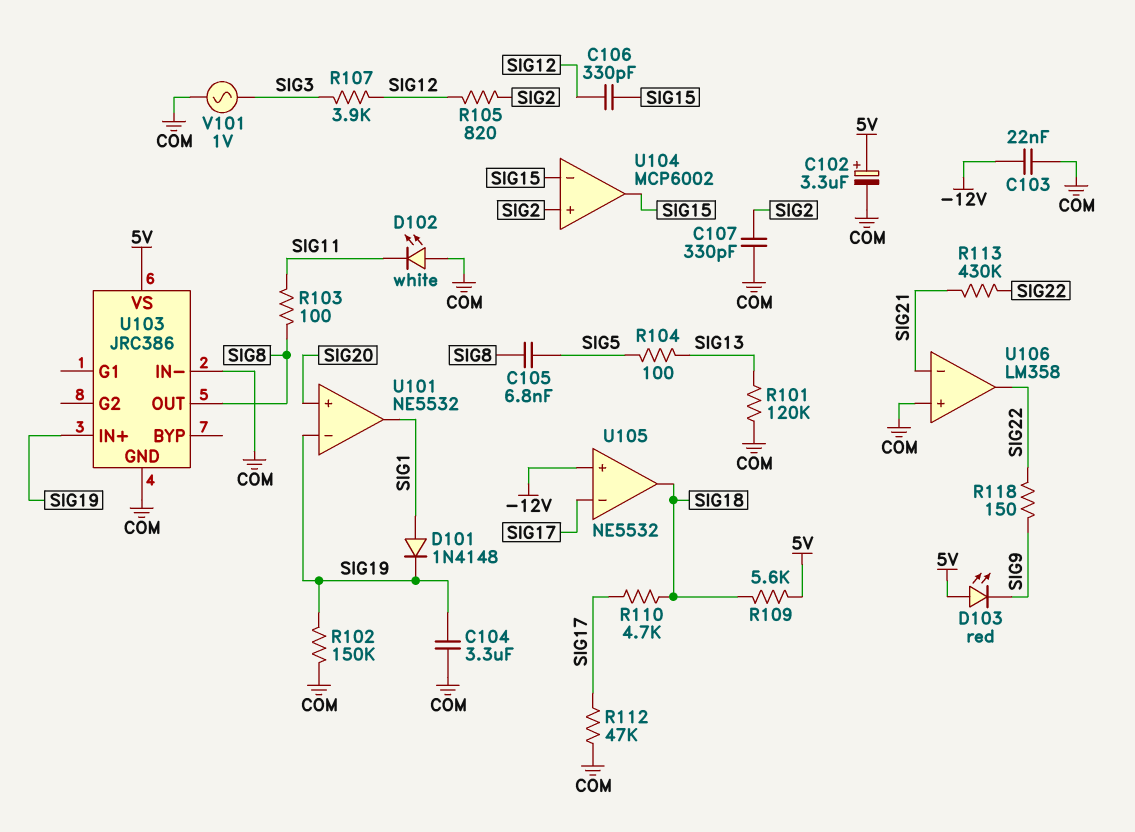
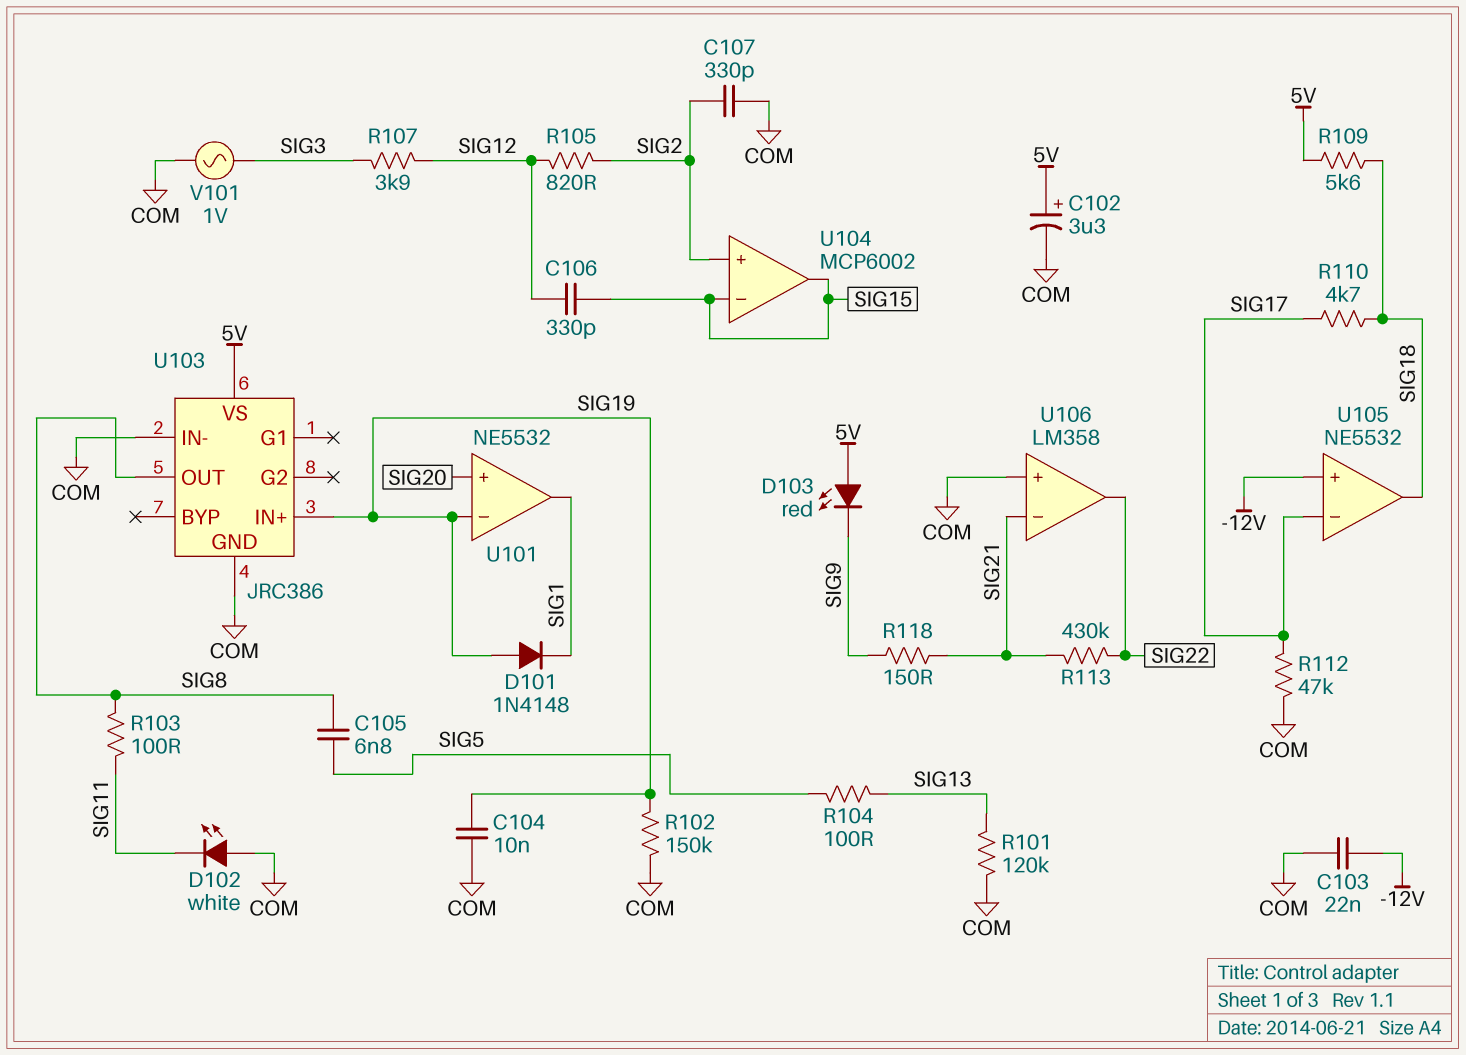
C104: 3.3uF (COM, SIG19) -> 10nF (COM, SIG19)
D101: diode 1N4148 (A SIG1, K SIG19) -> diode 1N4148 (A SIG19, K SIG1)
R118: 150 (SIG9, SIG22) -> 150 (SIG9, SIG21)

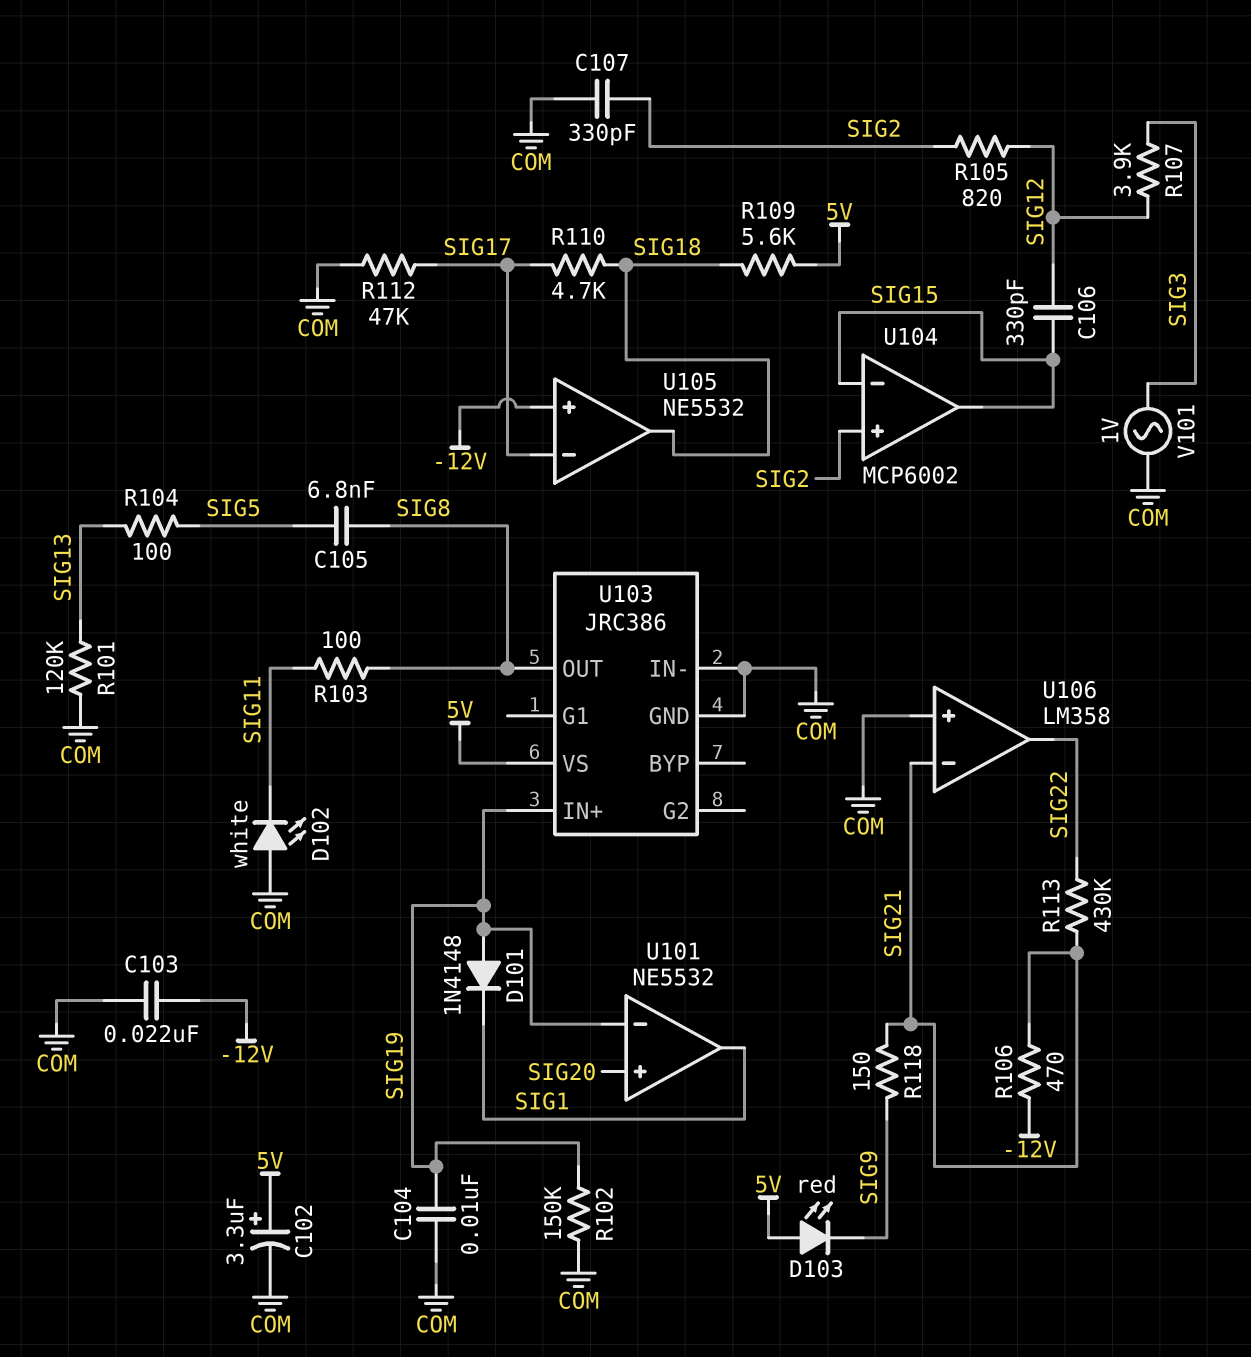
R106: none -> 470 (-12V, SIG21)

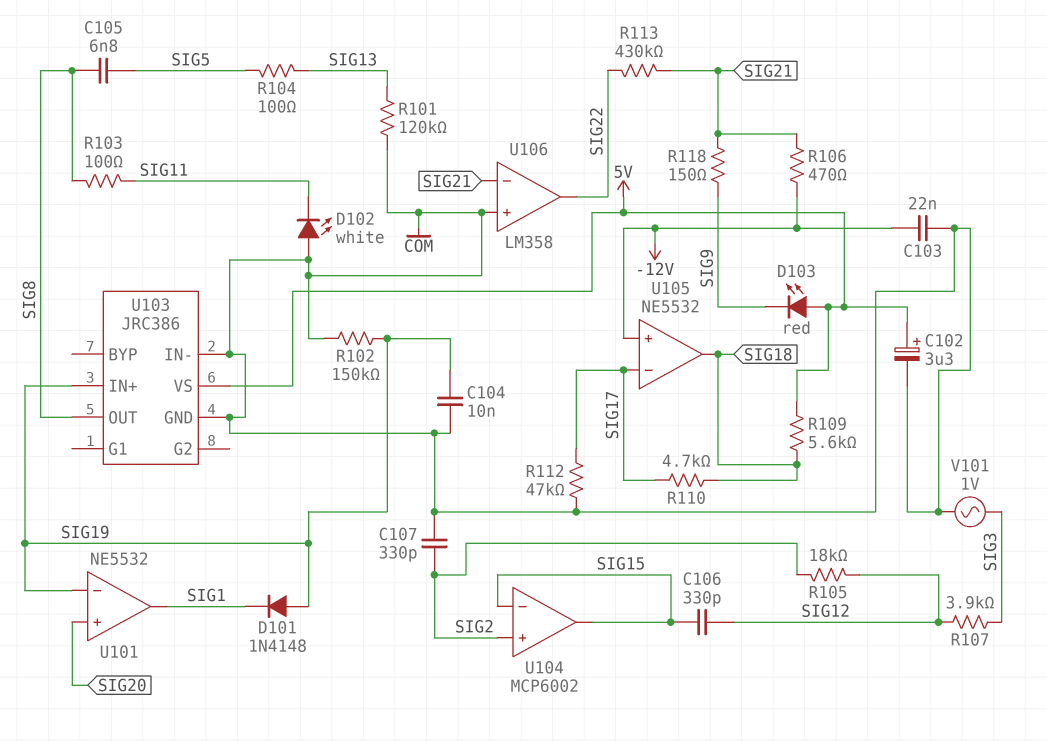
R105: 820 (SIG2, SIG12) -> 18k (SIG2, SIG12)

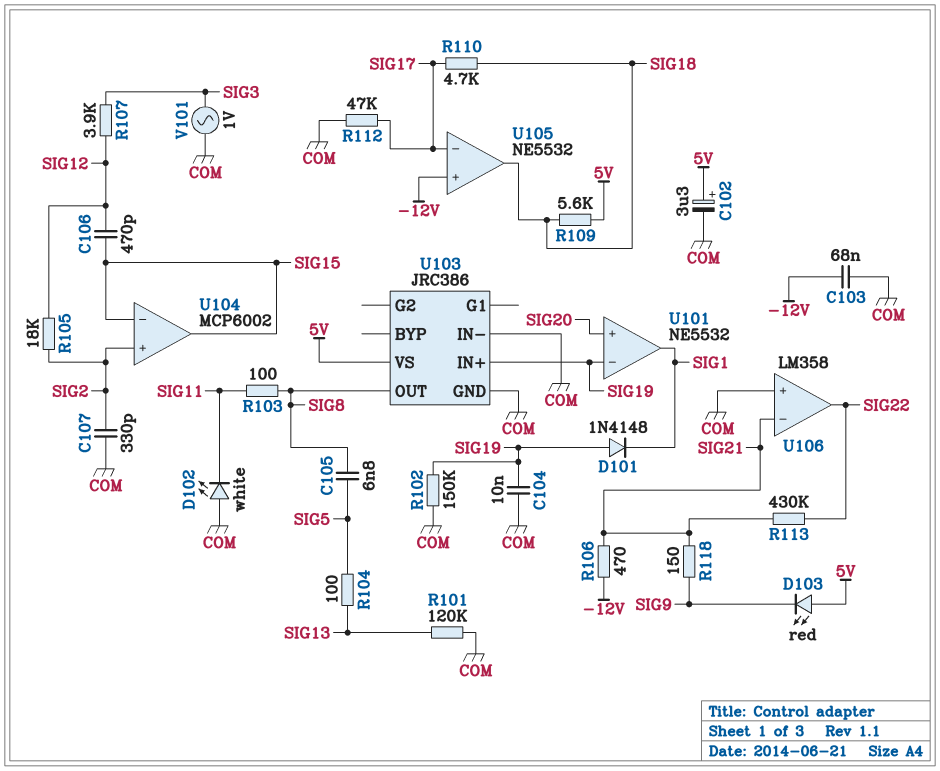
C103: 22nF (-12V, COM) -> 68nF (-12V, COM)
C106: 330pF (SIG12, SIG15) -> 470pF (SIG12, SIG15)

